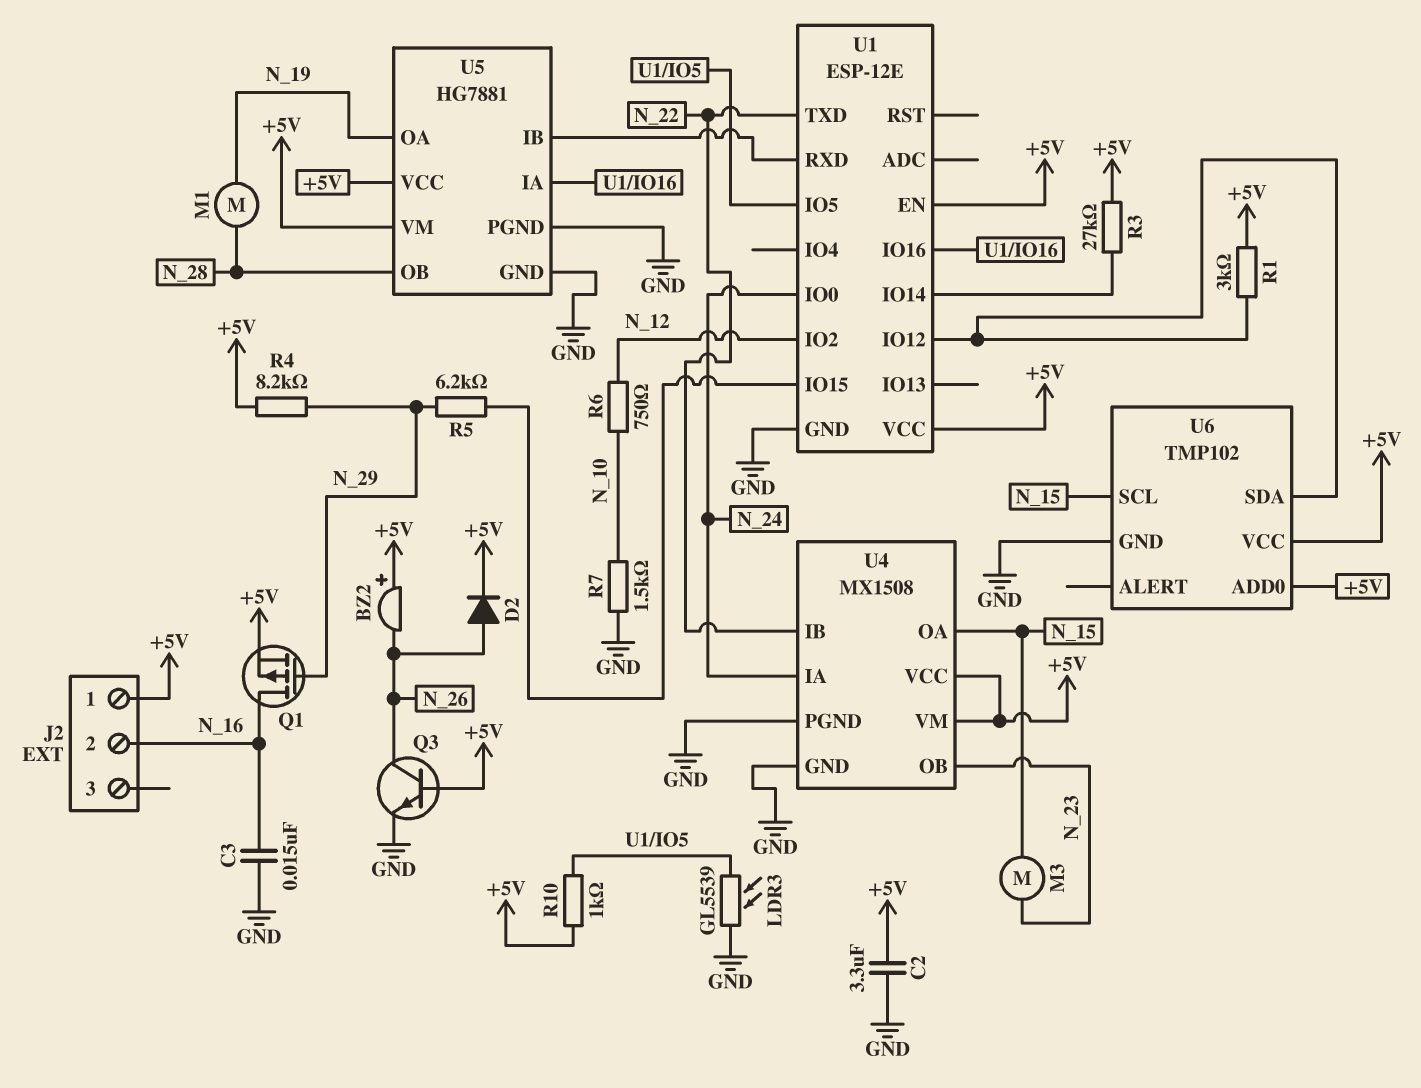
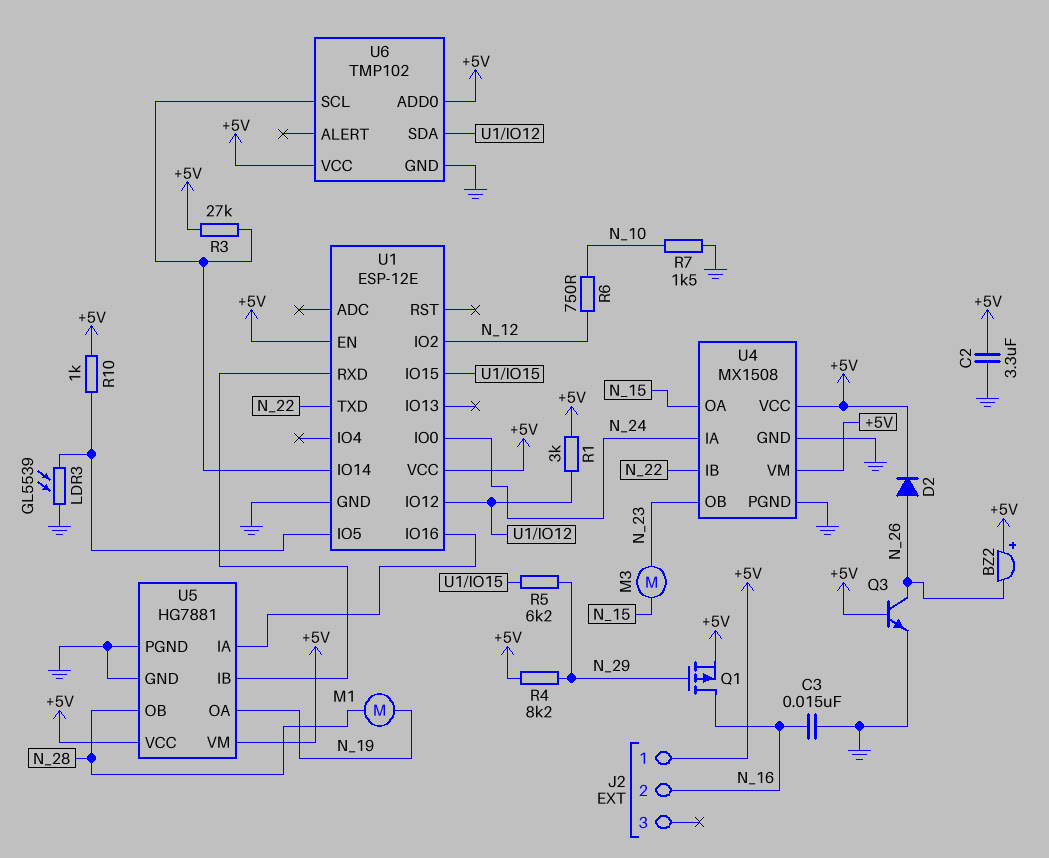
U6 pin SCL: N_15 -> U1/IO14

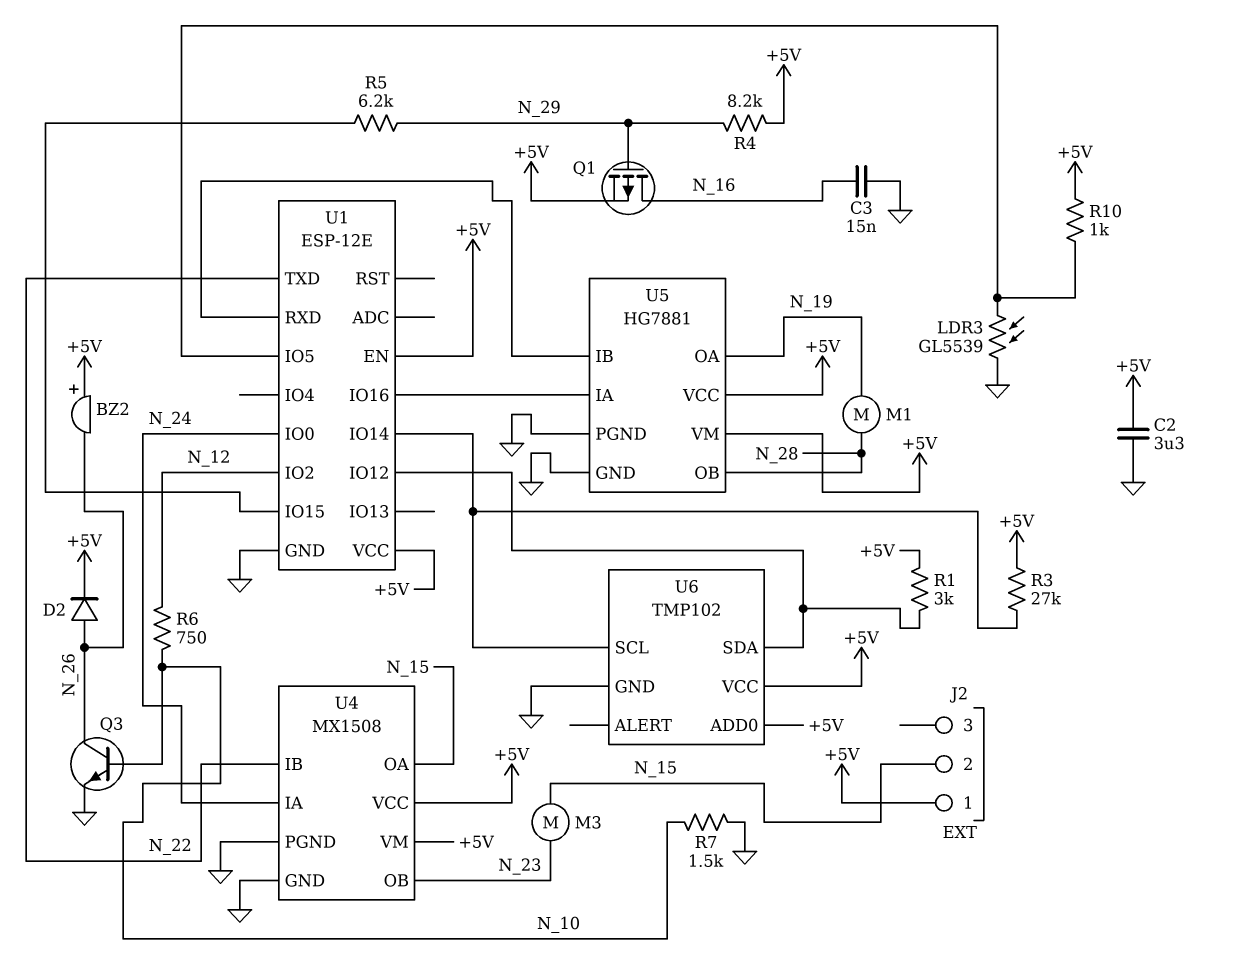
J2 pin 2: N_16 -> N_15
Q3: NPN (B +5V, C N_26, E GND) -> NPN (B N_10, C N_26, E GND)

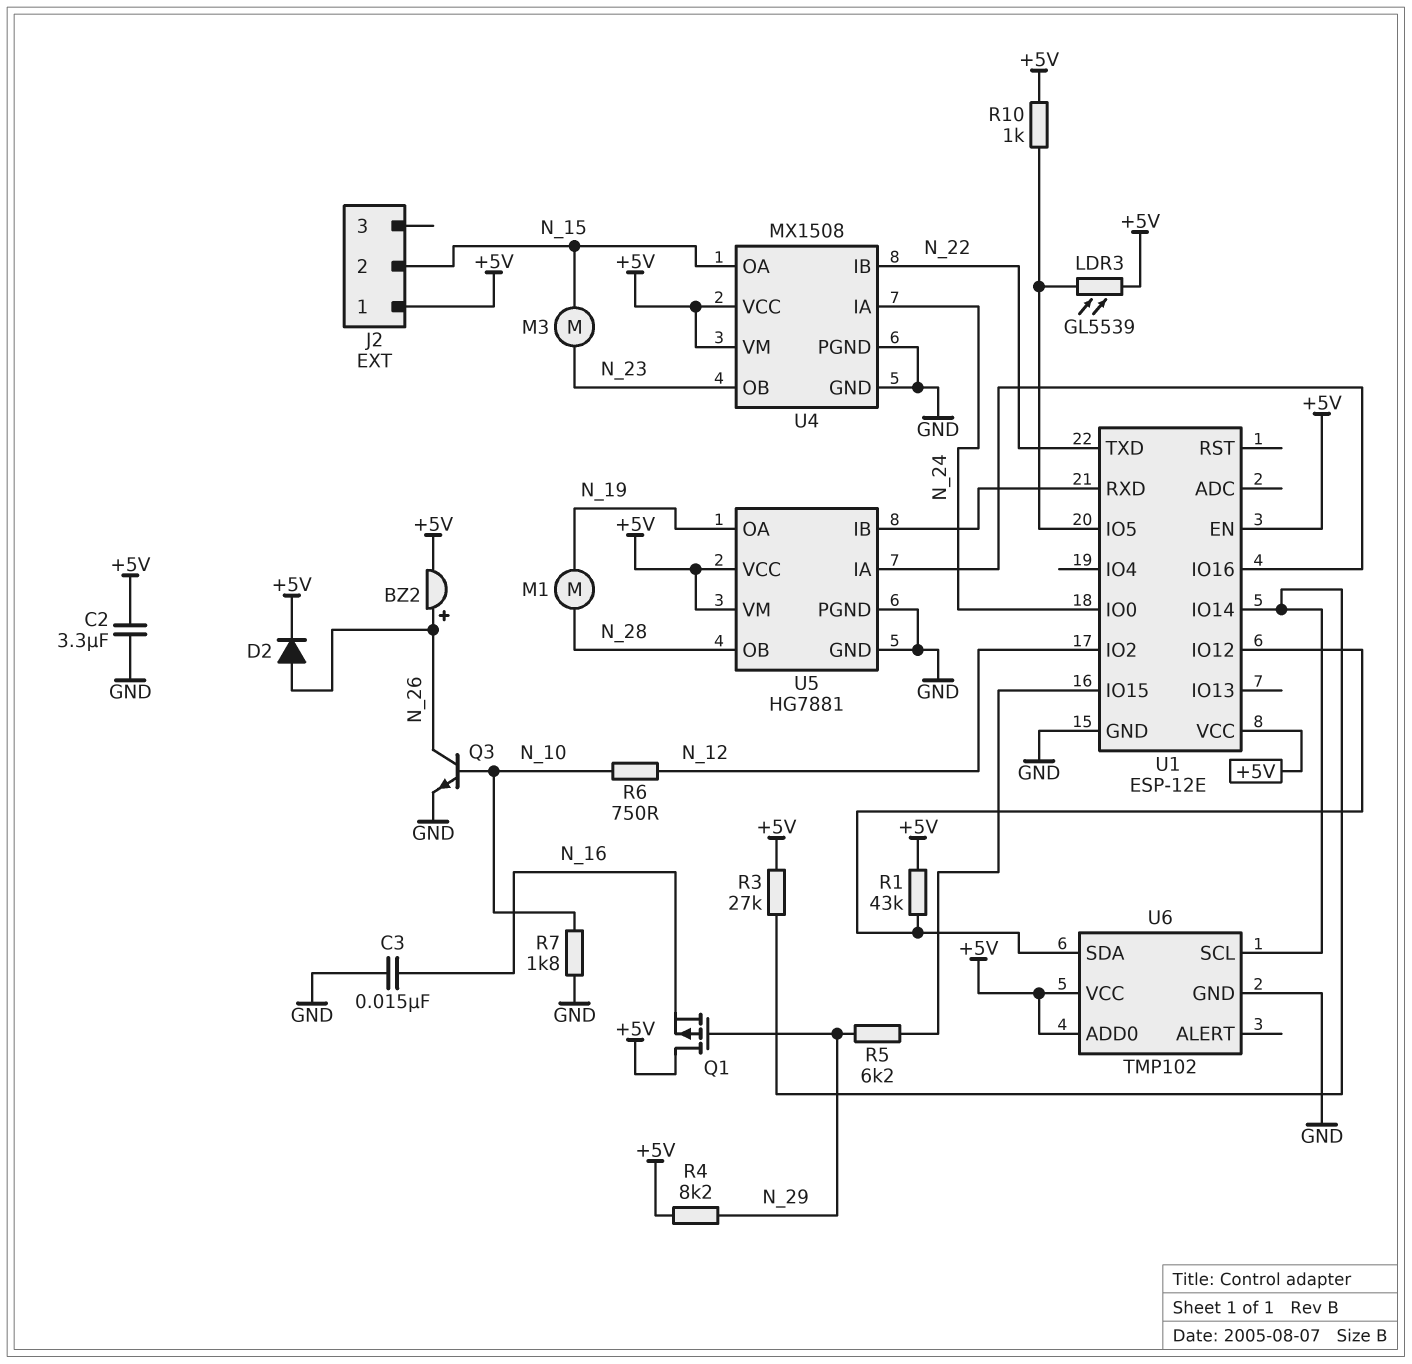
BZ2: buzzer (plus +5V, minus N_26) -> buzzer (plus N_26, minus +5V)
LDR3: GL5539 (GND, U1/IO5) -> GL5539 (+5V, U1/IO5)
Q1: PMOS (G N_29, D N_16, S +5V) -> PMOS (G N_29, D +5V, S N_16)
R1: 3k (+5V, U1/IO12) -> 43k (+5V, U1/IO12)
R7: 1.5k (GND, N_10) -> 1.8k (GND, N_10)

